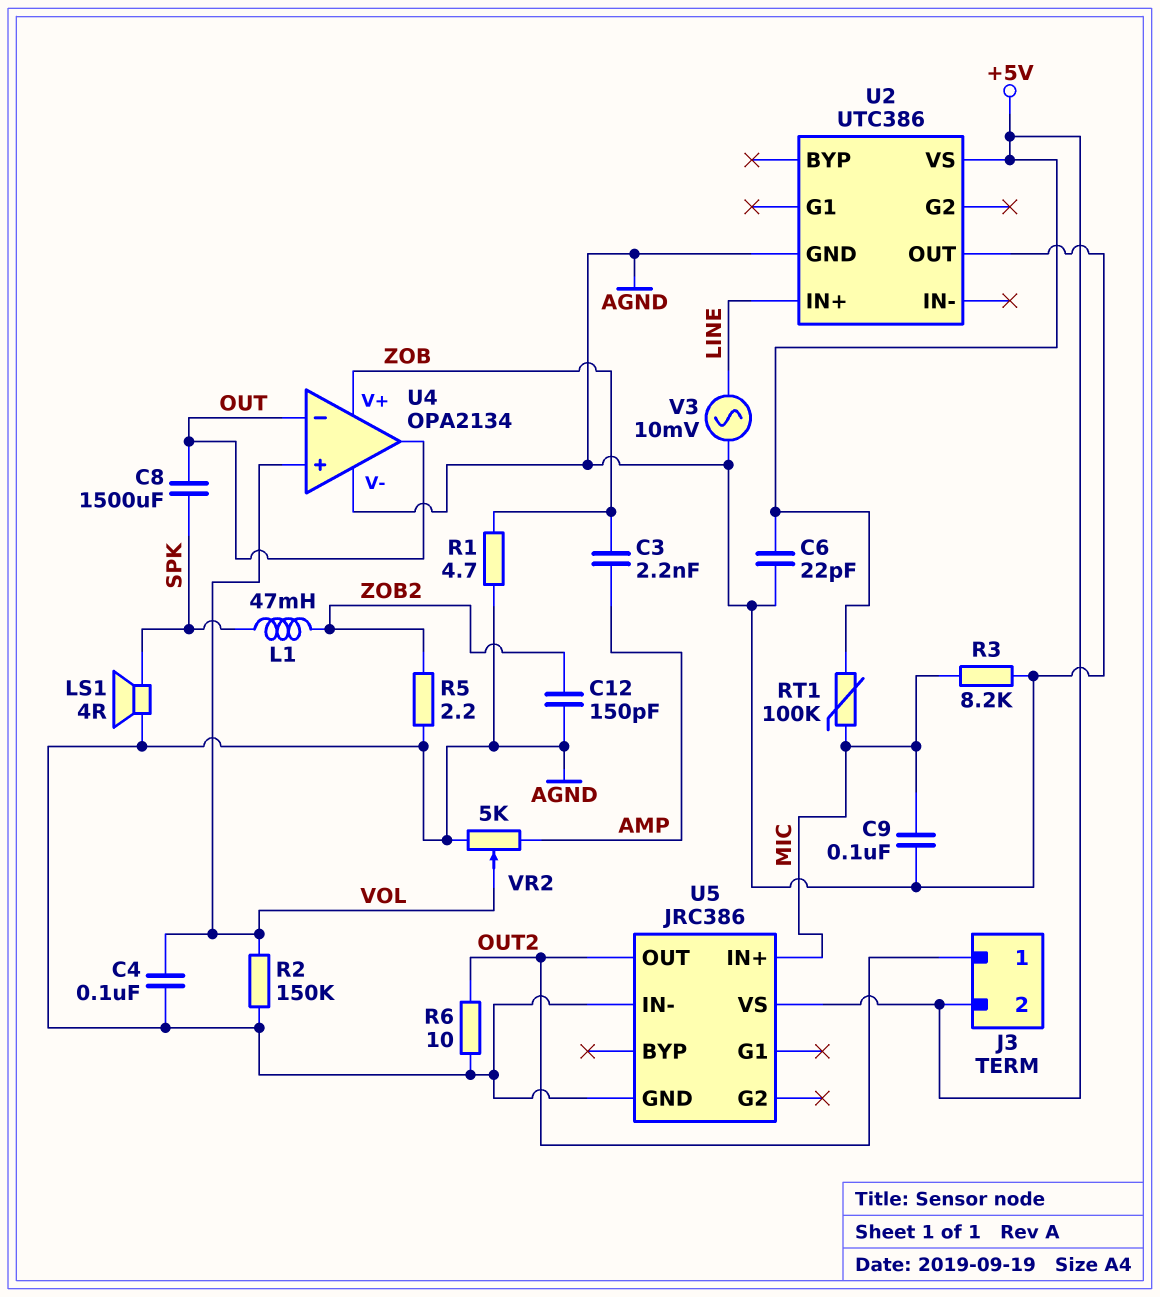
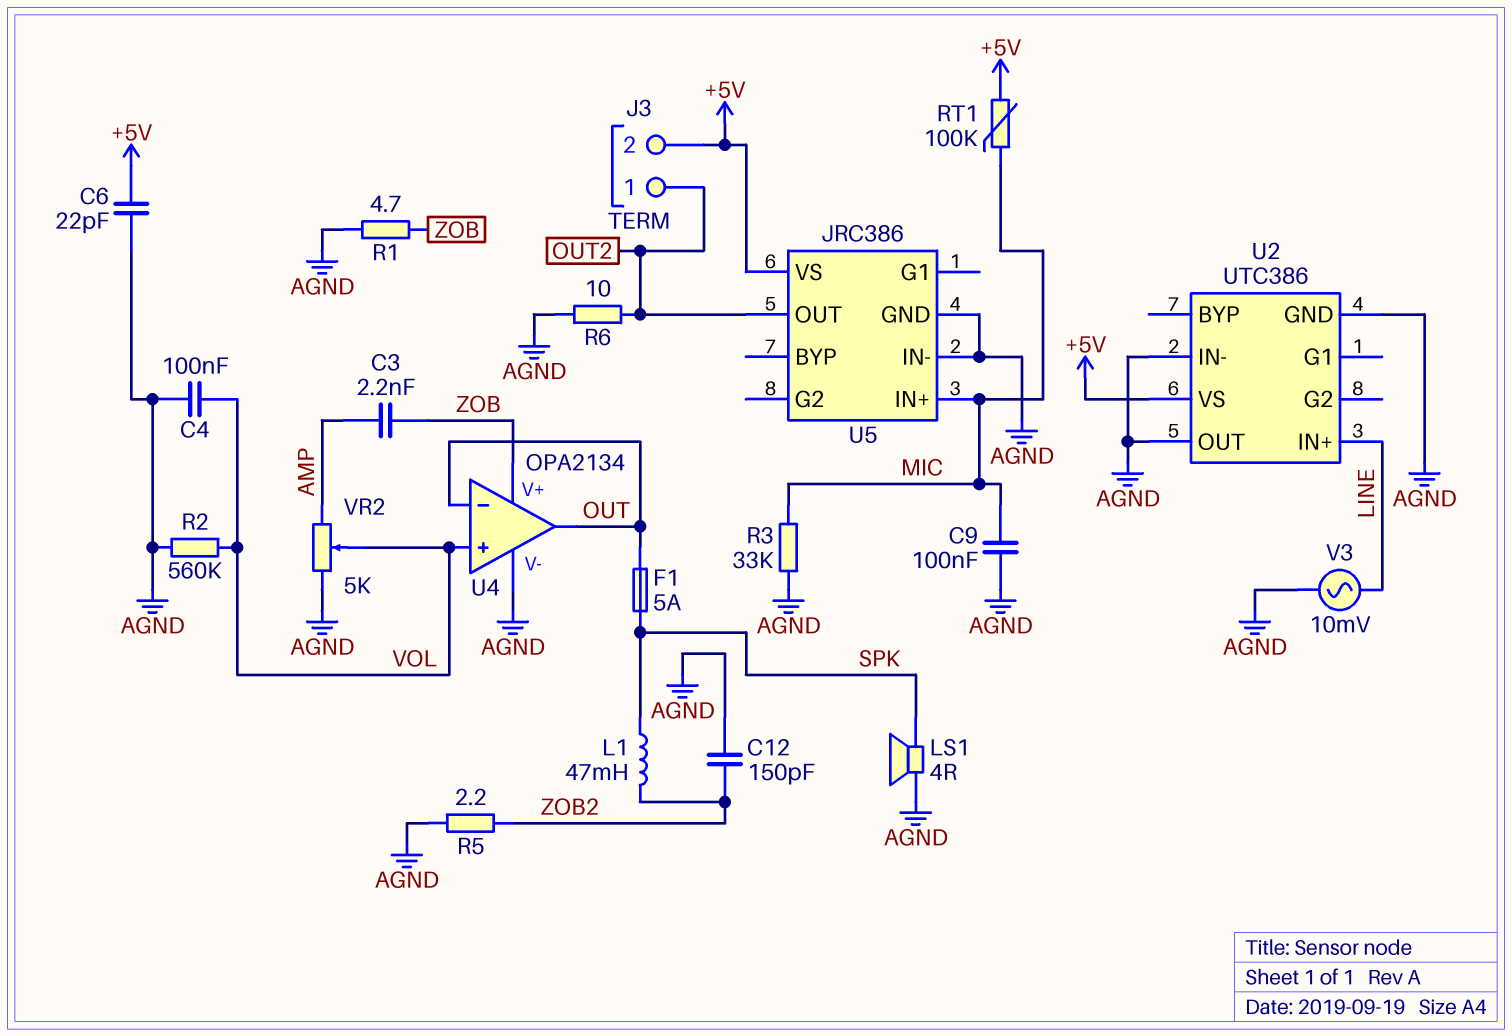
C8: 1500uF (OUT, SPK) -> none
F1: none -> 5A (OUT, SPK)
R2: 150k (AGND, VOL) -> 560k (AGND, VOL)
R3: 8.2k (AGND, MIC) -> 33k (AGND, MIC)
U2 pin IN-: none -> AGND

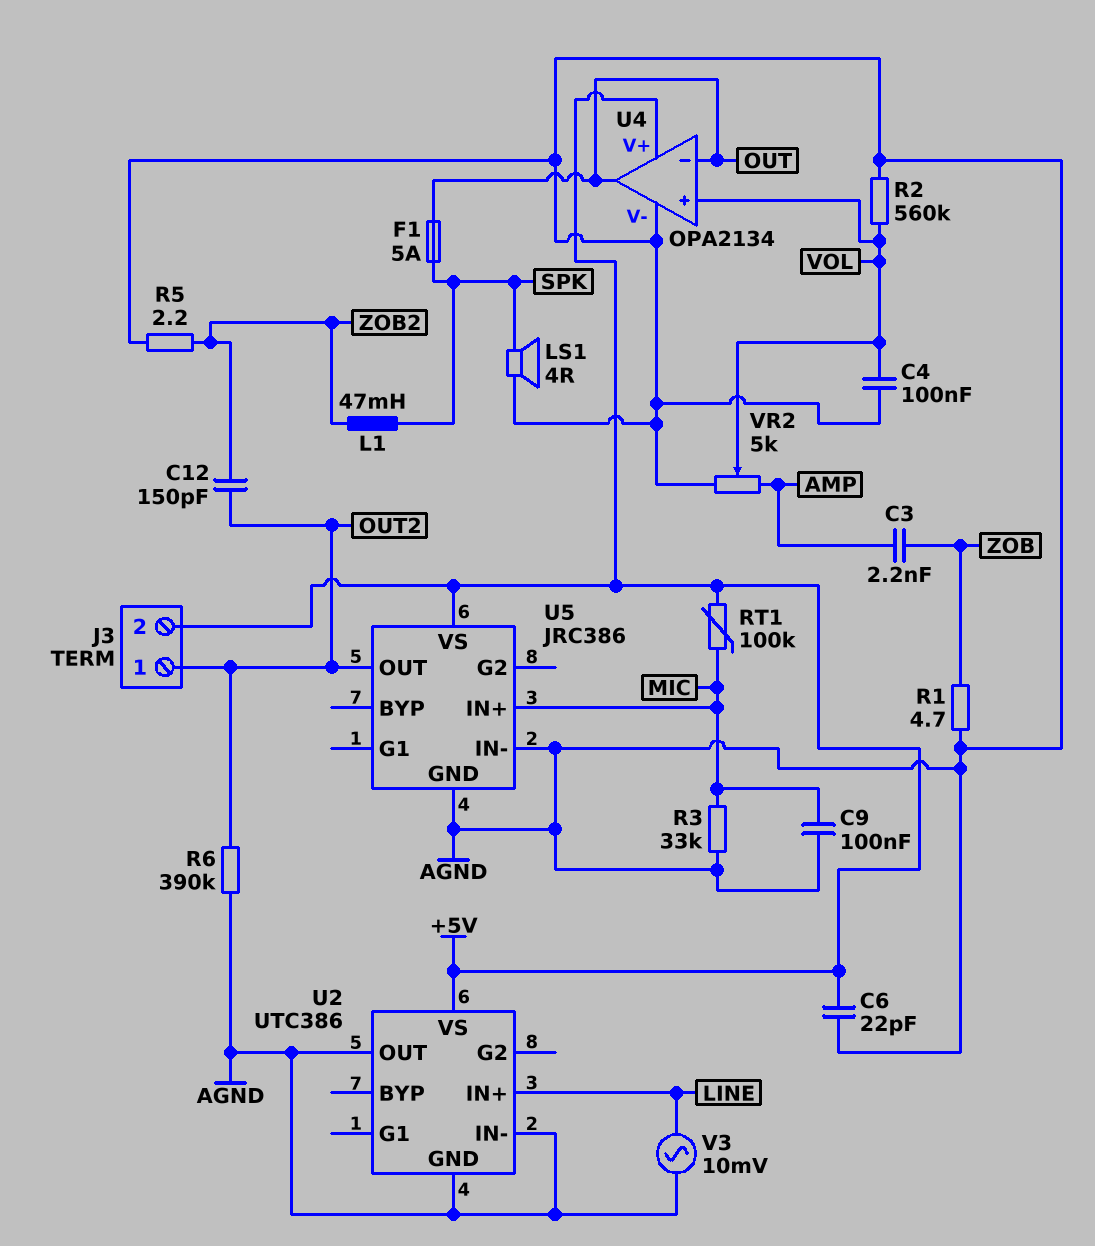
C12: 150pF (AGND, ZOB2) -> 150pF (OUT2, ZOB2)
R6: 10 (AGND, OUT2) -> 390k (AGND, OUT2)
U4 pin V+: ZOB -> +5V

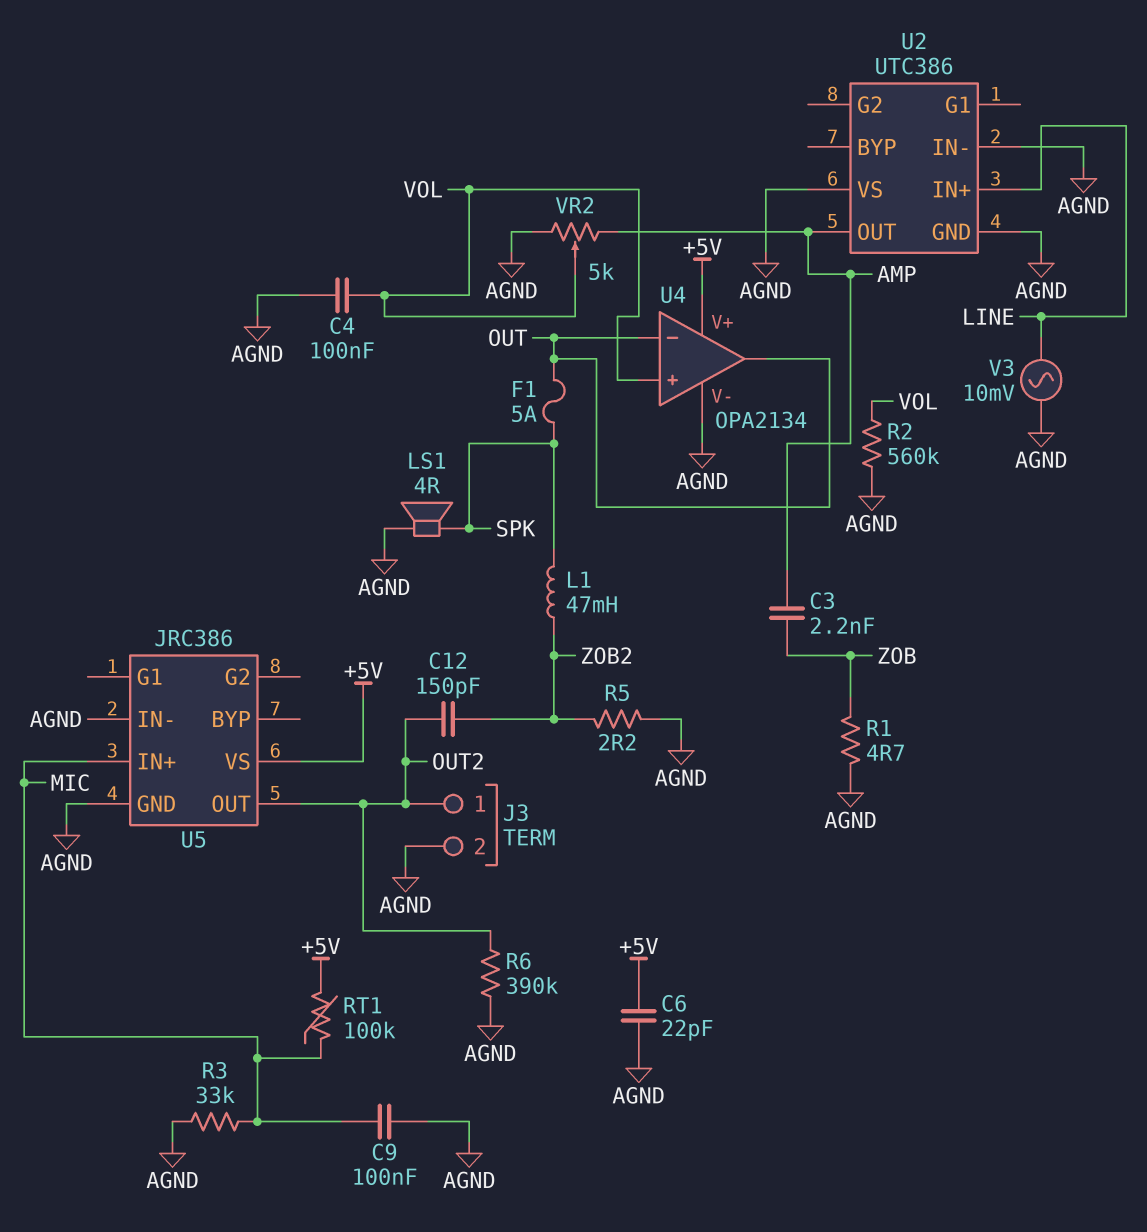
J3 pin 2: +5V -> AGND
U2 pin OUT: AGND -> AMP
U2 pin VS: +5V -> AGND

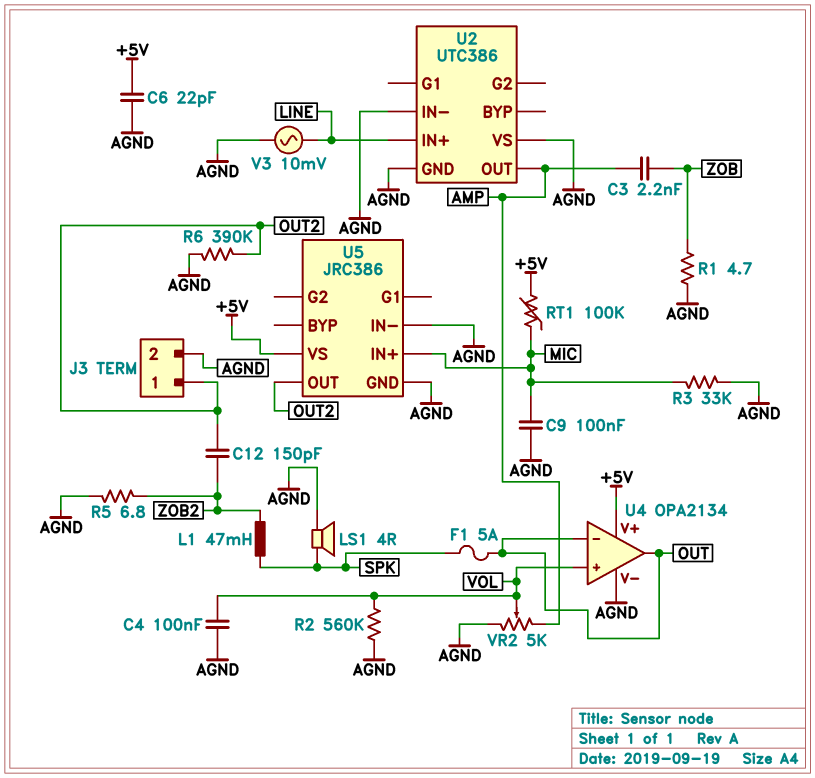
R5: 2.2 (AGND, ZOB2) -> 6.8 (AGND, ZOB2)

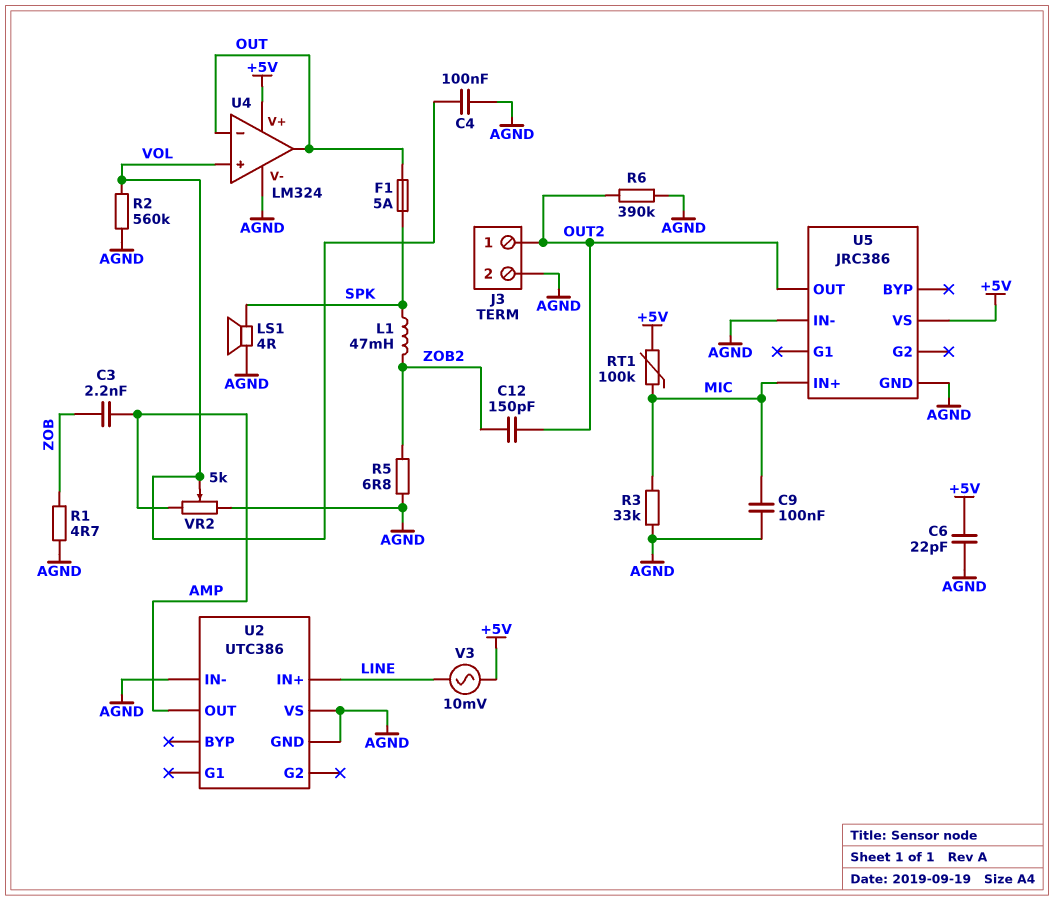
U4: OPA2134 -> LM324
V3: AC 10mV (AGND, LINE) -> AC 10mV (+5V, LINE)

